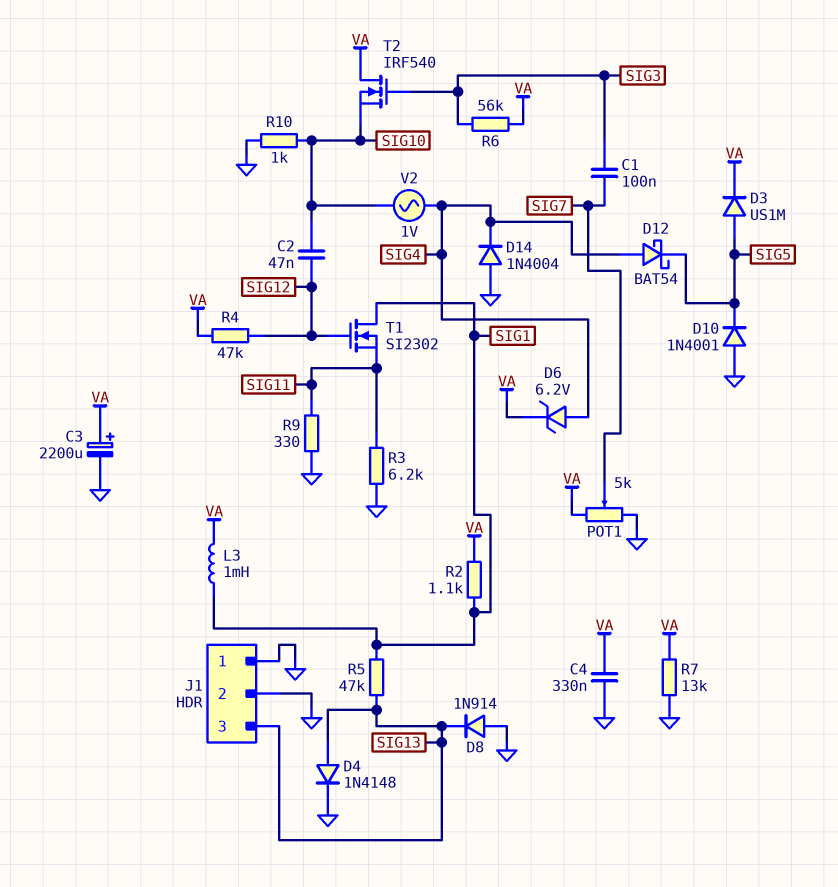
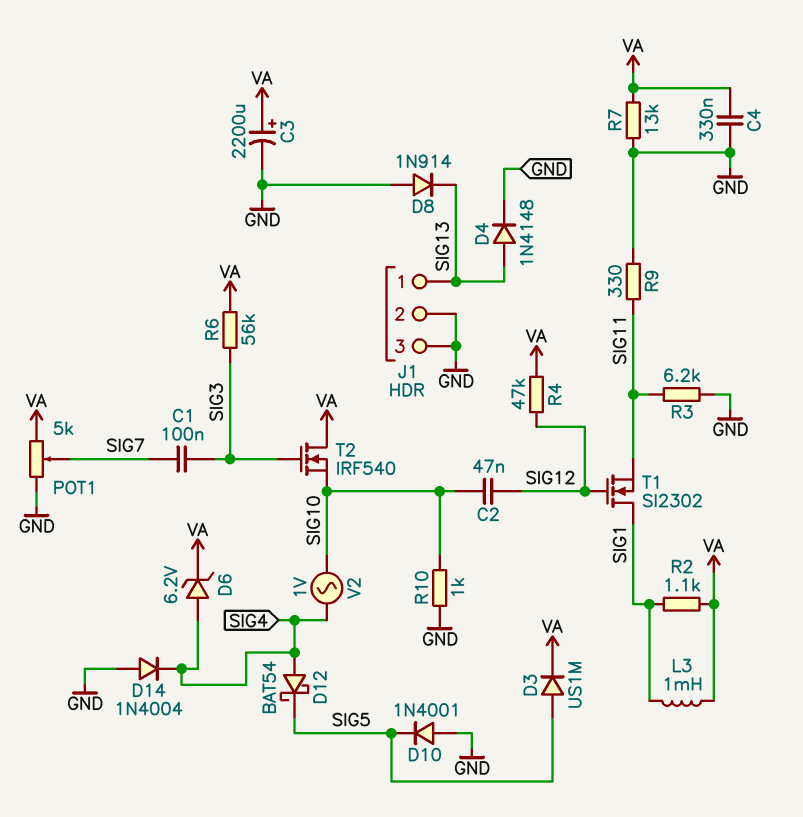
J1 pin 1: GND -> SIG13
J1 pin 3: SIG13 -> GND
R5: 47k (SIG1, SIG13) -> none

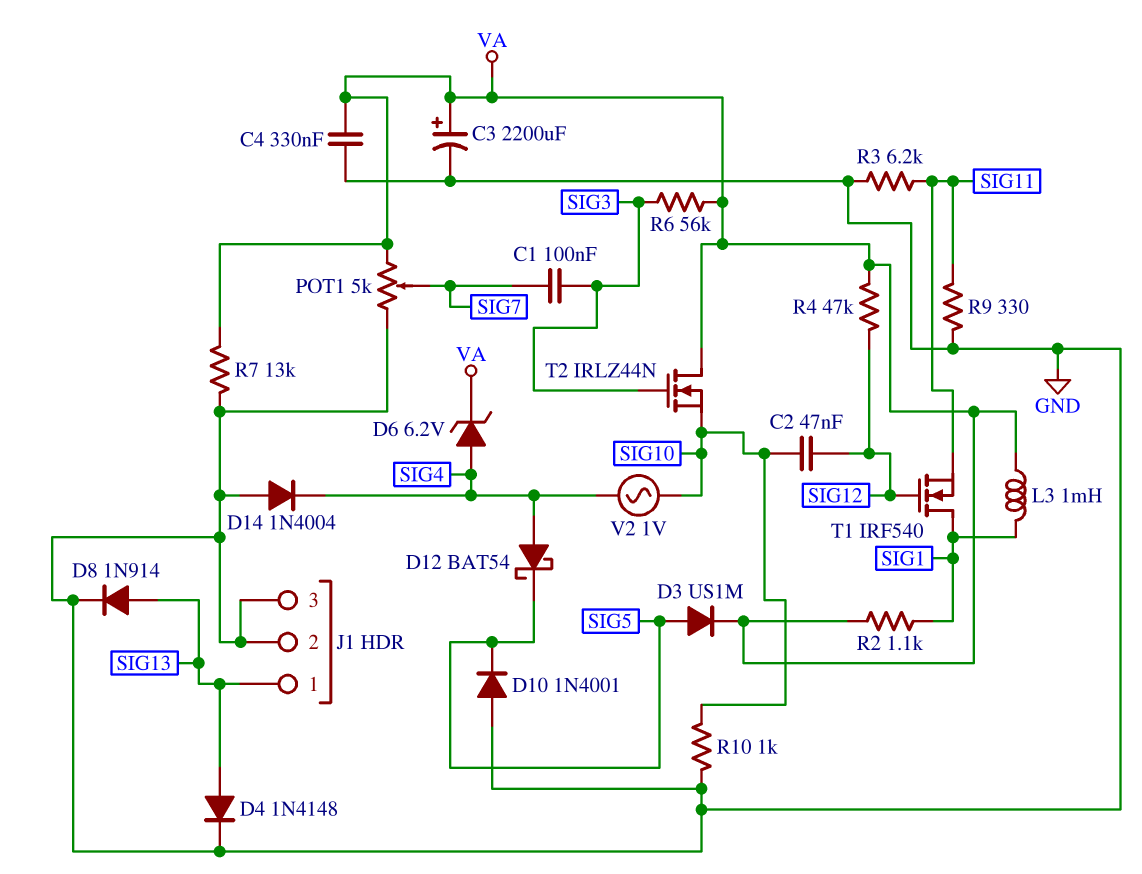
D8: diode 1N914 (A GND, K SIG13) -> diode 1N914 (A SIG13, K GND)
T1: NMOS SI2302 (G SIG12, D SIG1, S SIG11) -> NMOS IRF540 (G SIG12, D SIG1, S SIG11)
T2: NMOS IRF540 (G SIG3, D VA, S SIG10) -> NMOS IRLZ44N (G SIG3, D VA, S SIG10)

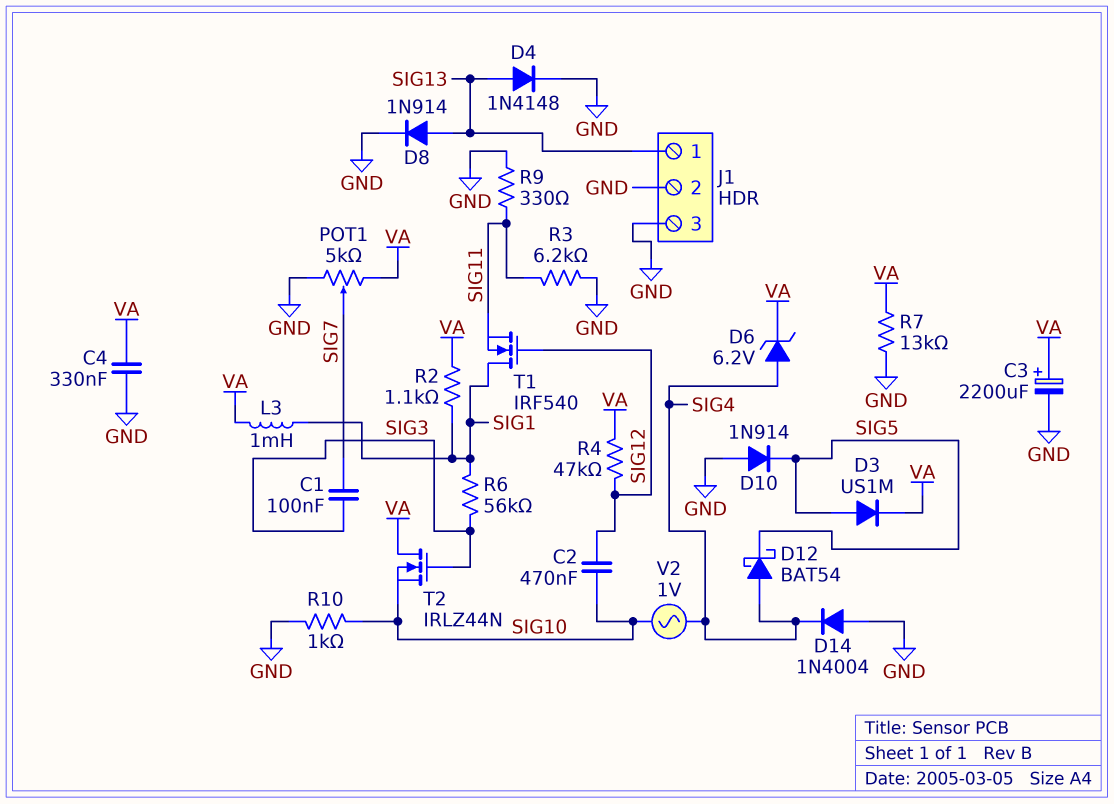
C2: 47nF (SIG10, SIG12) -> 470nF (SIG10, SIG12)
D10: diode 1N4001 (A GND, K SIG5) -> diode 1N914 (A GND, K SIG5)
R6: 56k (SIG3, VA) -> 56k (SIG1, SIG3)

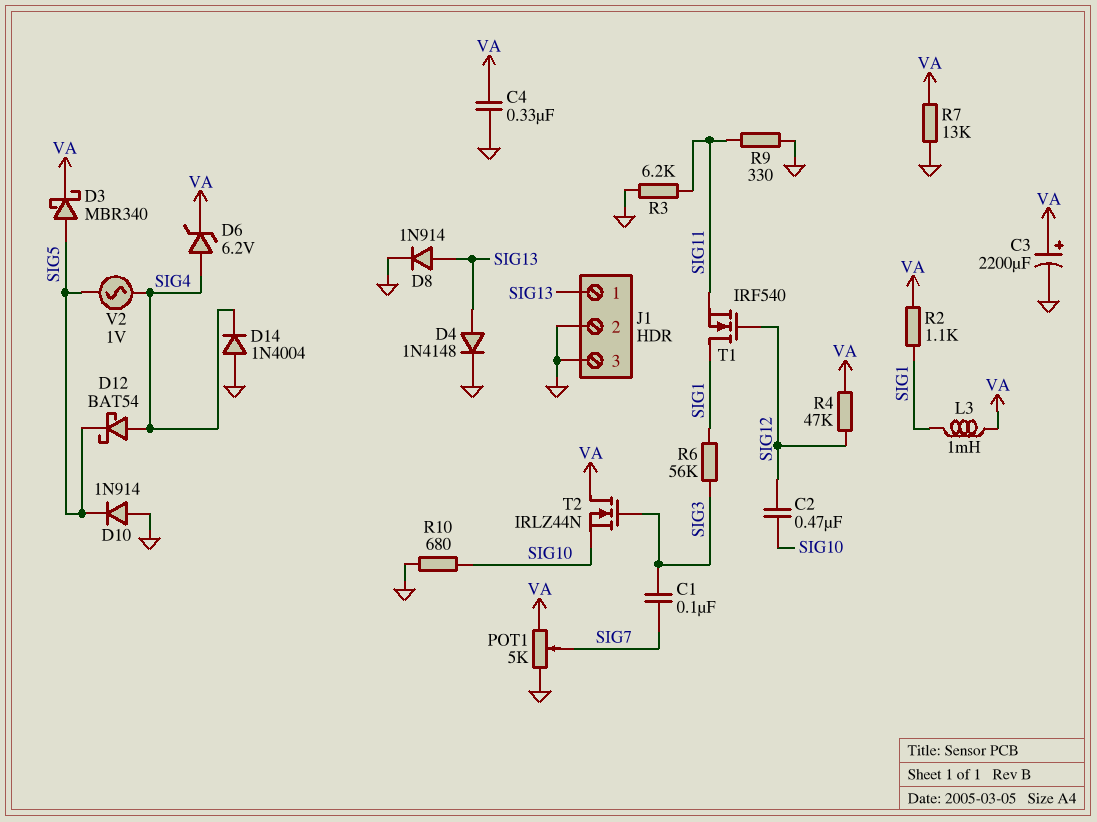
D3: diode US1M (A SIG5, K VA) -> schottky MBR340 (A SIG5, K VA)
R10: 1k (GND, SIG10) -> 680 (GND, SIG10)
V2: AC 1V (SIG4, SIG10) -> AC 1V (SIG4, SIG5)

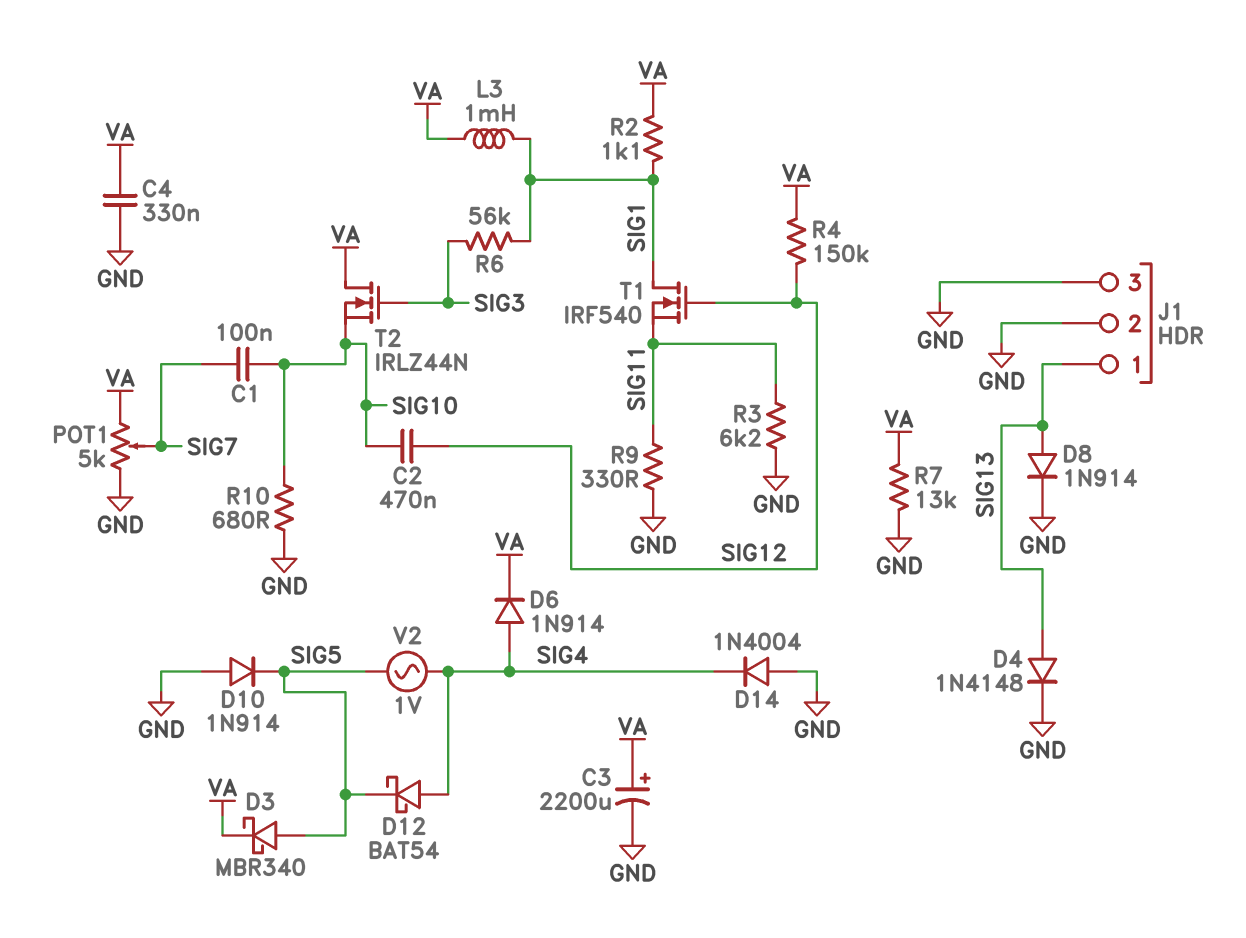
C1: 100nF (SIG3, SIG7) -> 100nF (SIG7, SIG10)
D6: zener 6.2V (A SIG4, K VA) -> diode 1N914 (A SIG4, K VA)
R4: 47k (SIG12, VA) -> 150k (SIG12, VA)

